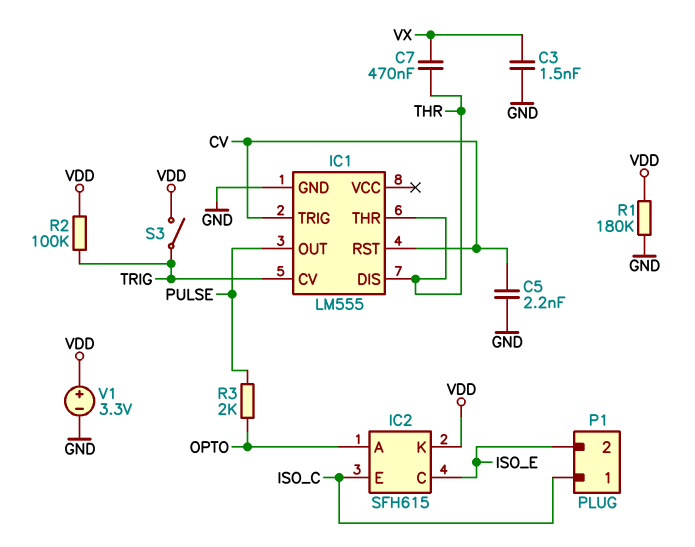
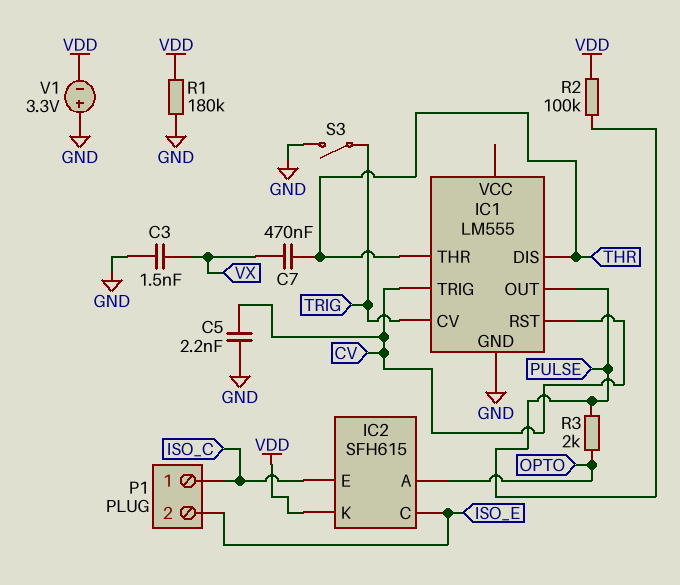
R2: 100k (TRIG, VDD) -> 100k (PULSE, VDD)
S3: switch (TRIG, VDD) -> switch (GND, TRIG)
V1: 3.3V (plus VDD, minus GND) -> 3.3V (plus GND, minus VDD)

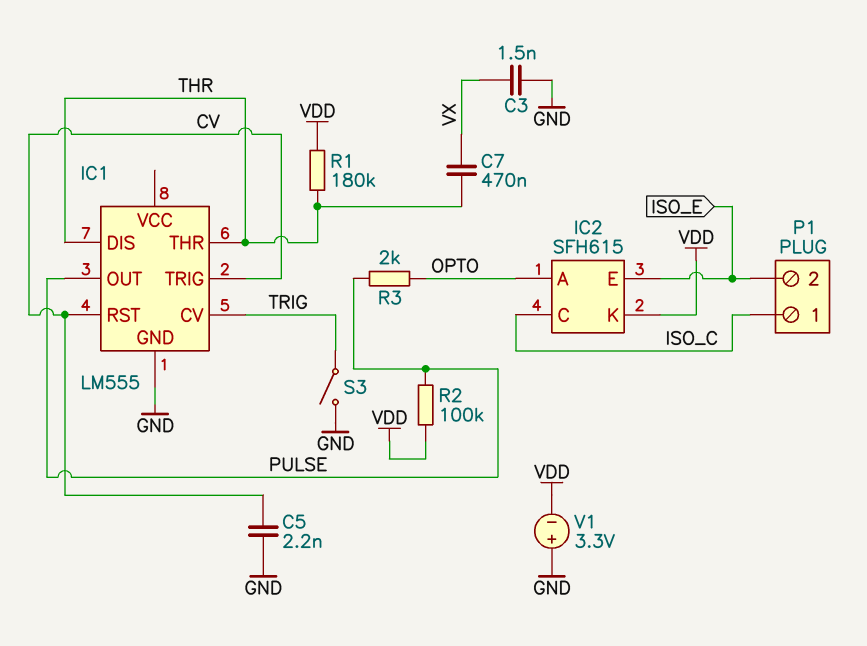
IC2 pin C: ISO_E -> ISO_C
IC2 pin E: ISO_C -> ISO_E
R1: 180k (GND, VDD) -> 180k (THR, VDD)

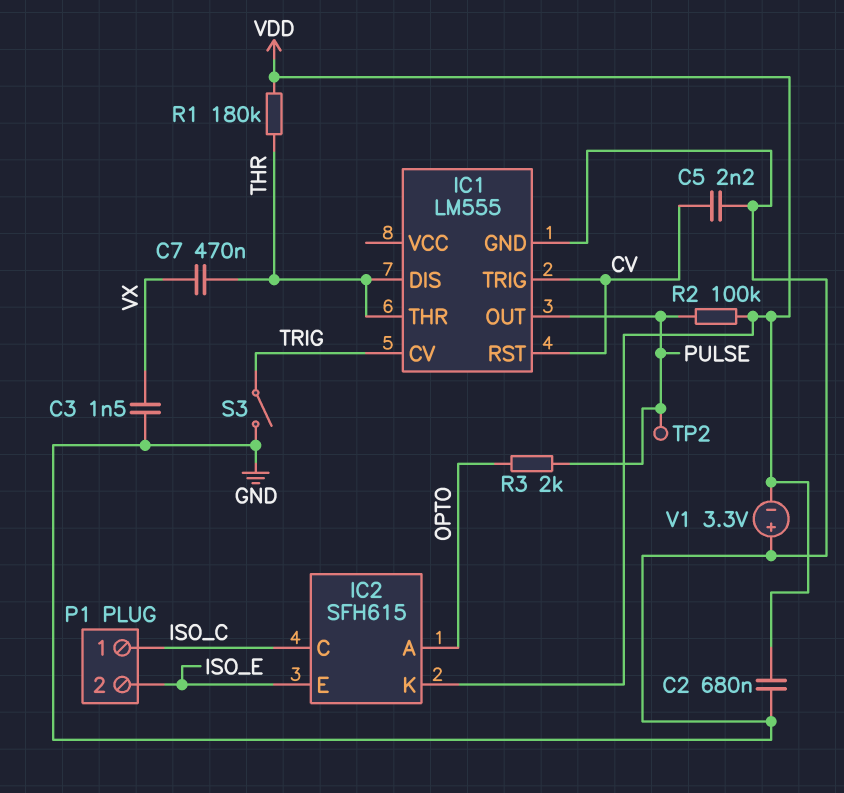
C2: none -> 680nF (GND, VDD)
TP2: none -> test point (PULSE)

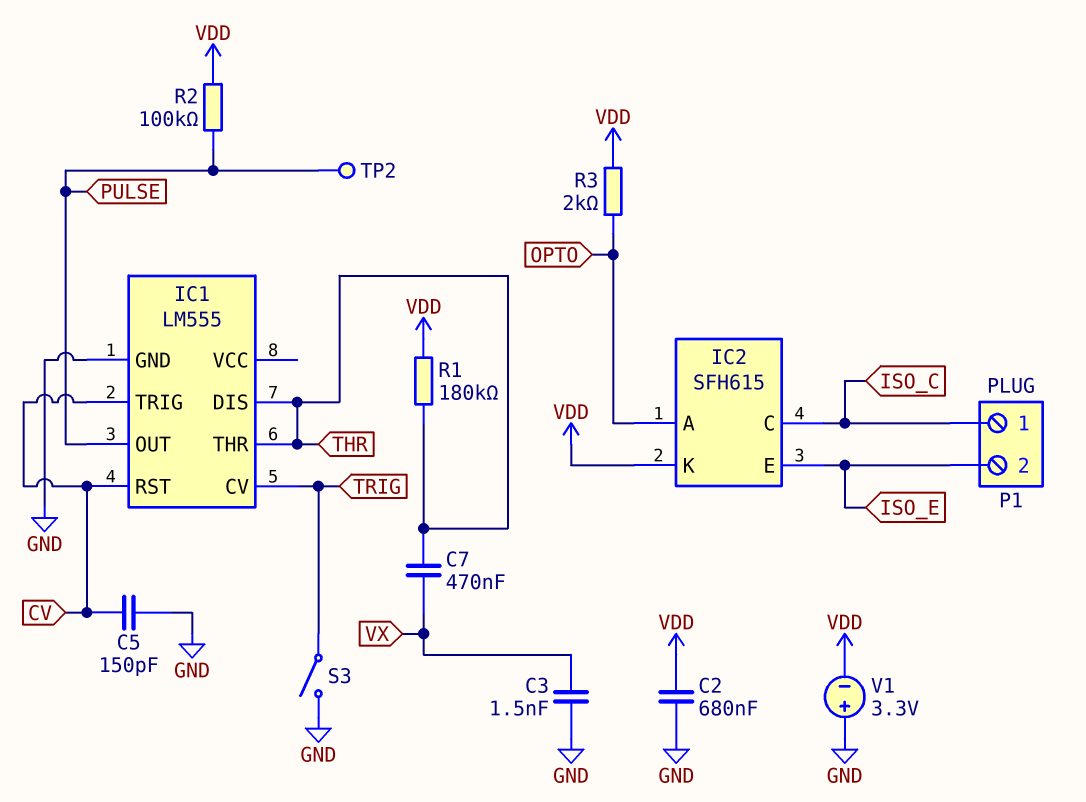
C5: 2.2nF (CV, GND) -> 150pF (CV, GND)
R3: 2k (OPTO, PULSE) -> 2k (OPTO, VDD)

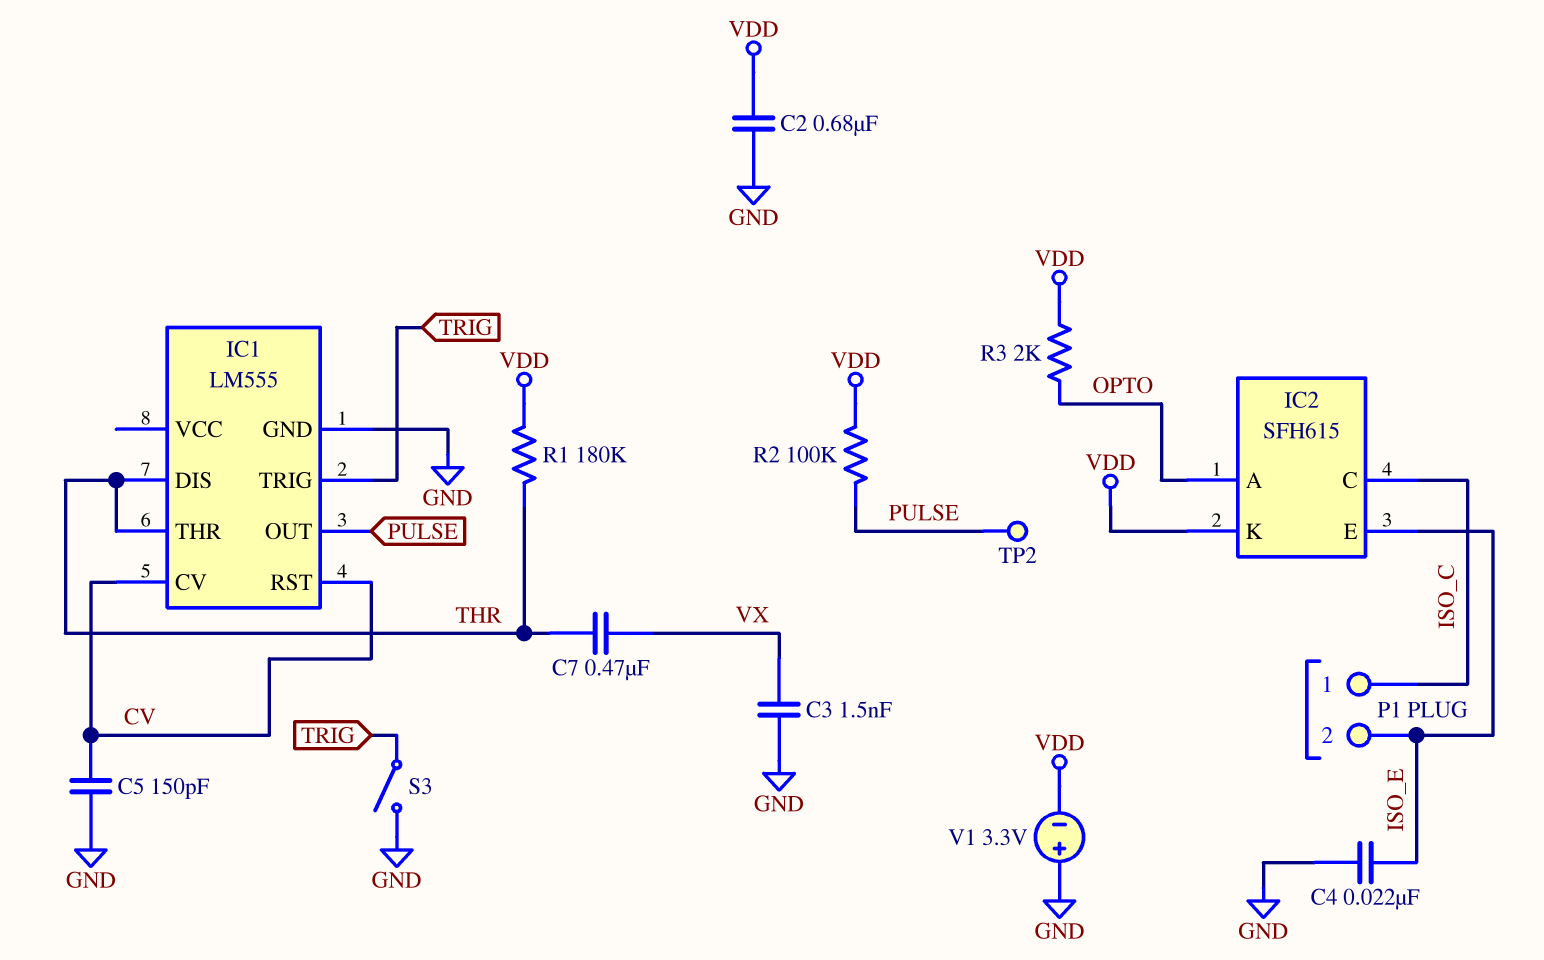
C4: none -> 22nF (GND, ISO_E)
IC1 pin CV: TRIG -> CV
IC1 pin TRIG: CV -> TRIG

